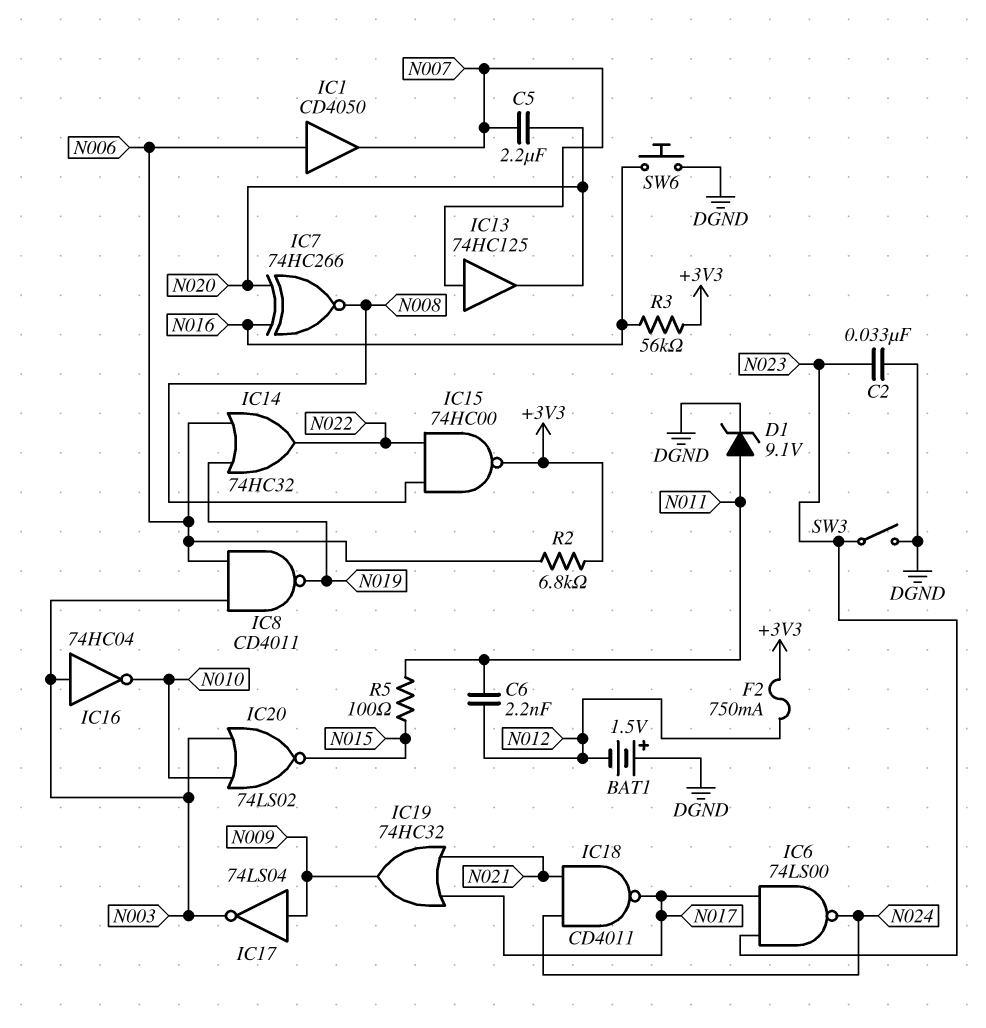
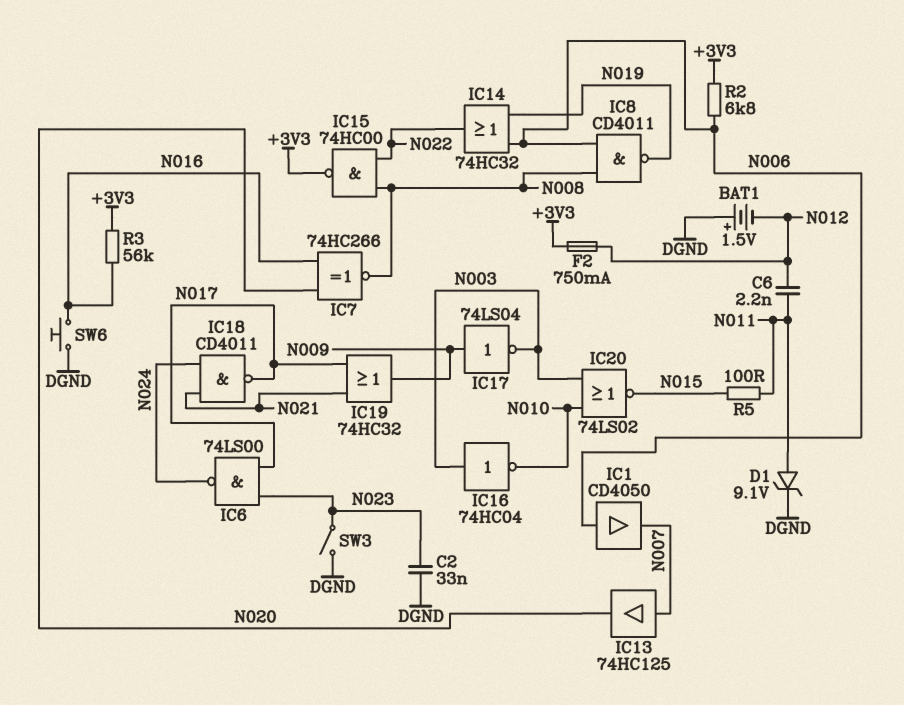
C5: 2.2uF (N007, N020) -> none
IC8: NAND CD4011 (in N003, in N006, out N019) -> NAND CD4011 (in N006, in N008, out N019)

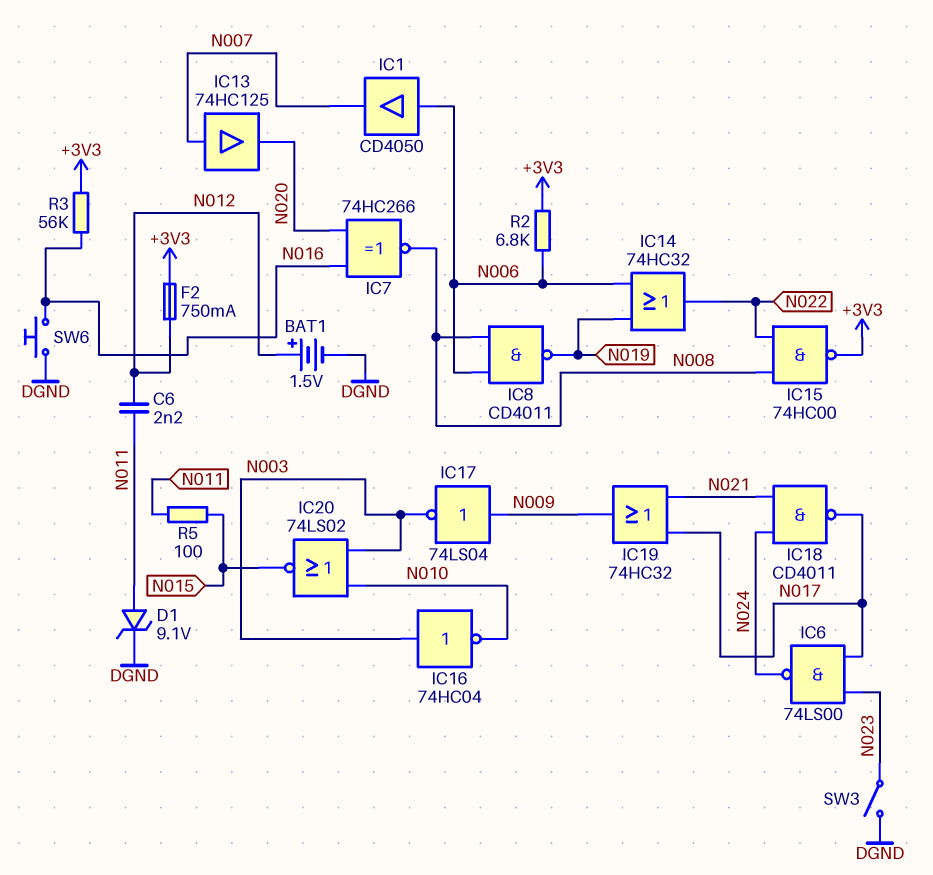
BAT1: 1.5V (plus DGND, minus N012) -> 1.5V (plus N012, minus DGND)
C2: 33nF (DGND, N023) -> none

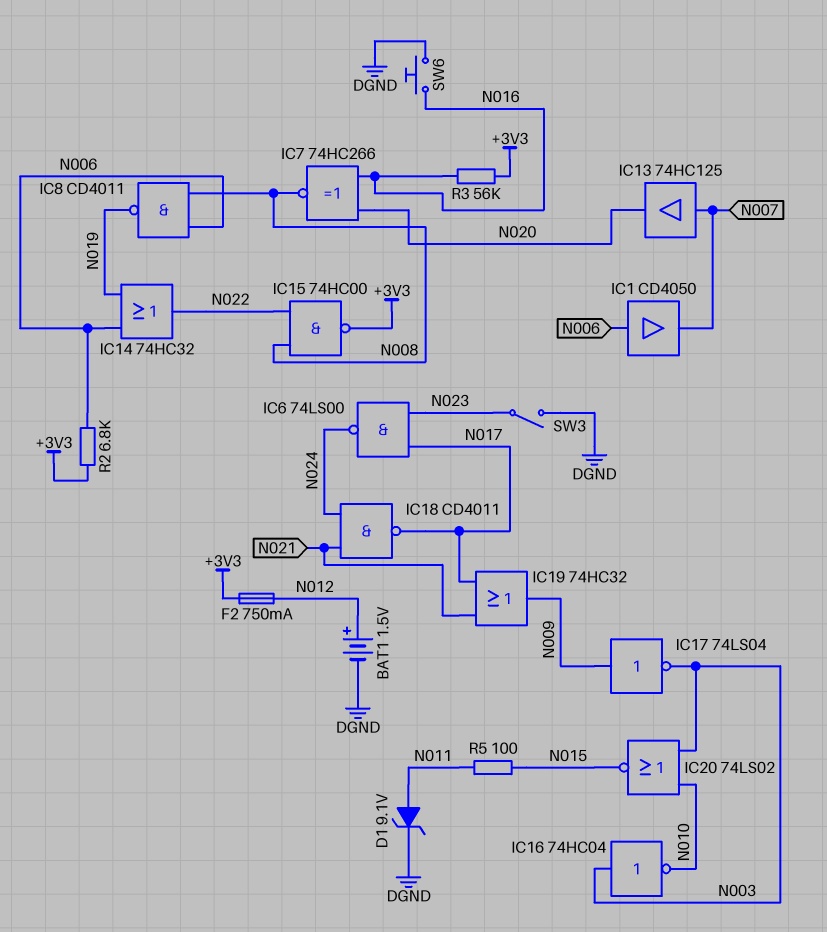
C6: 2.2nF (N011, N012) -> none

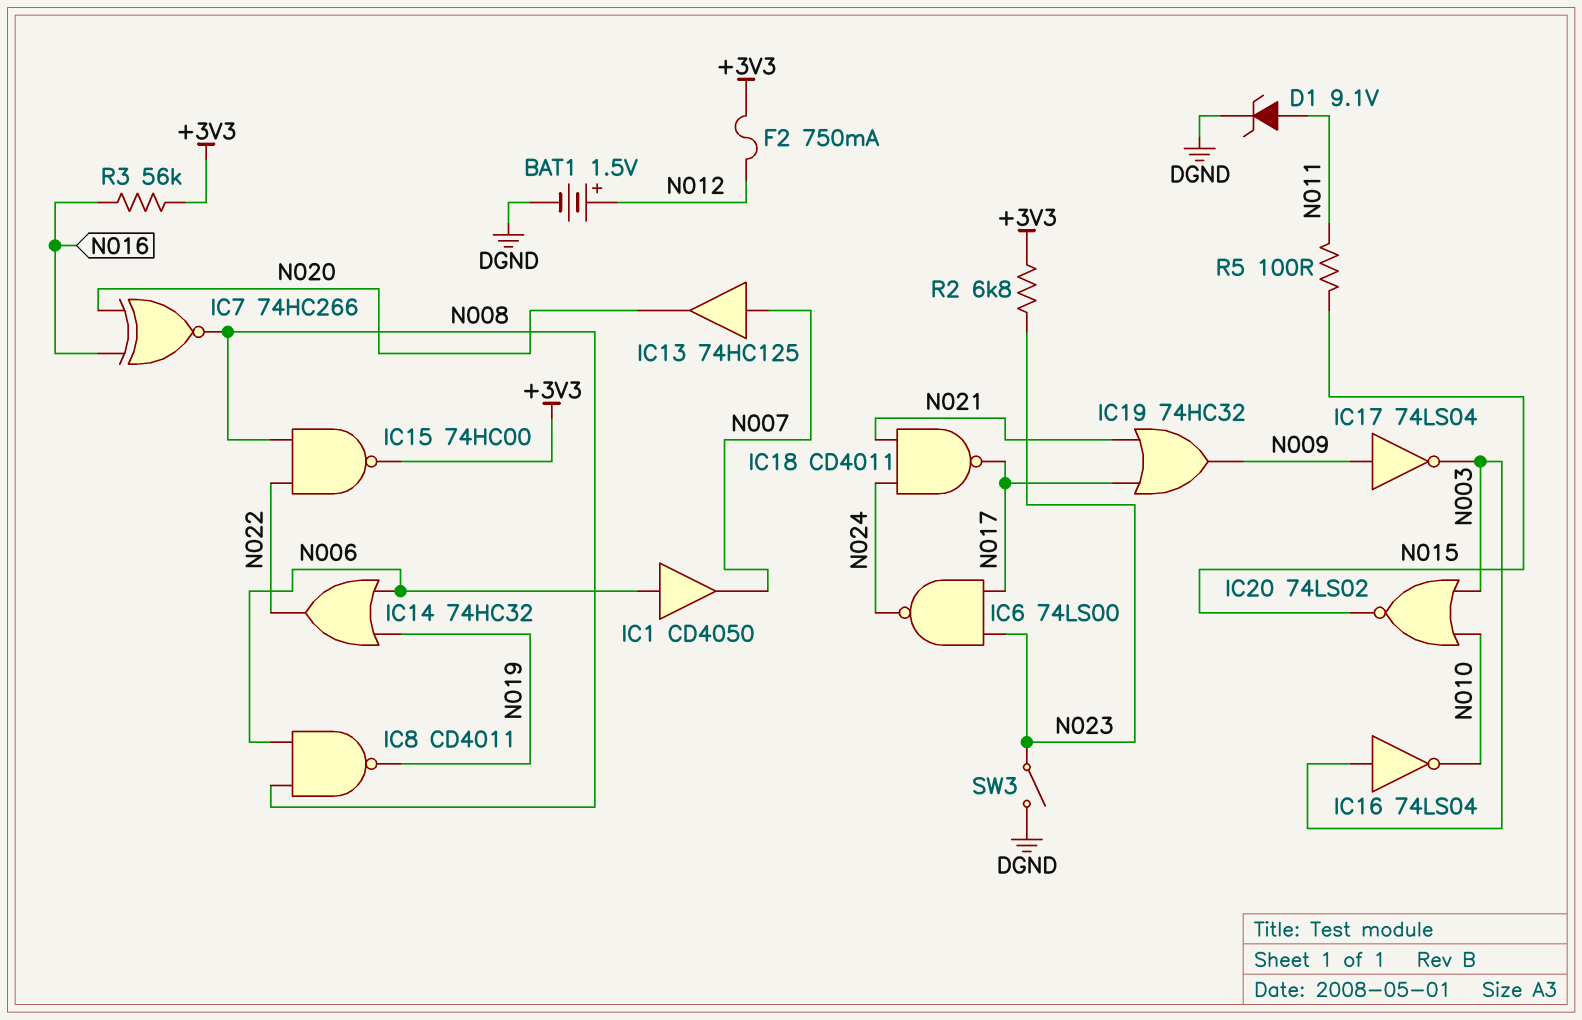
IC16: NOT 74HC04 (in N003, out N010) -> NOT 74LS04 (in N003, out N010)
R2: 6.8k (+3V3, N006) -> 6.8k (+3V3, N023)
SW6: button (DGND, N016) -> none

